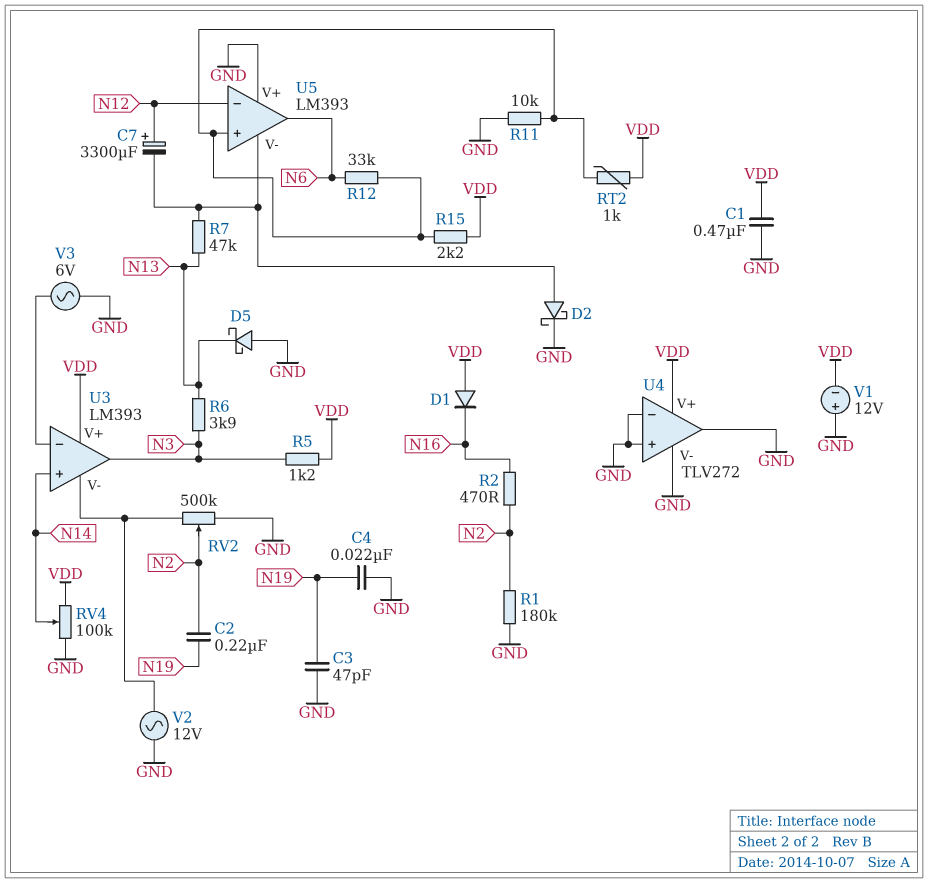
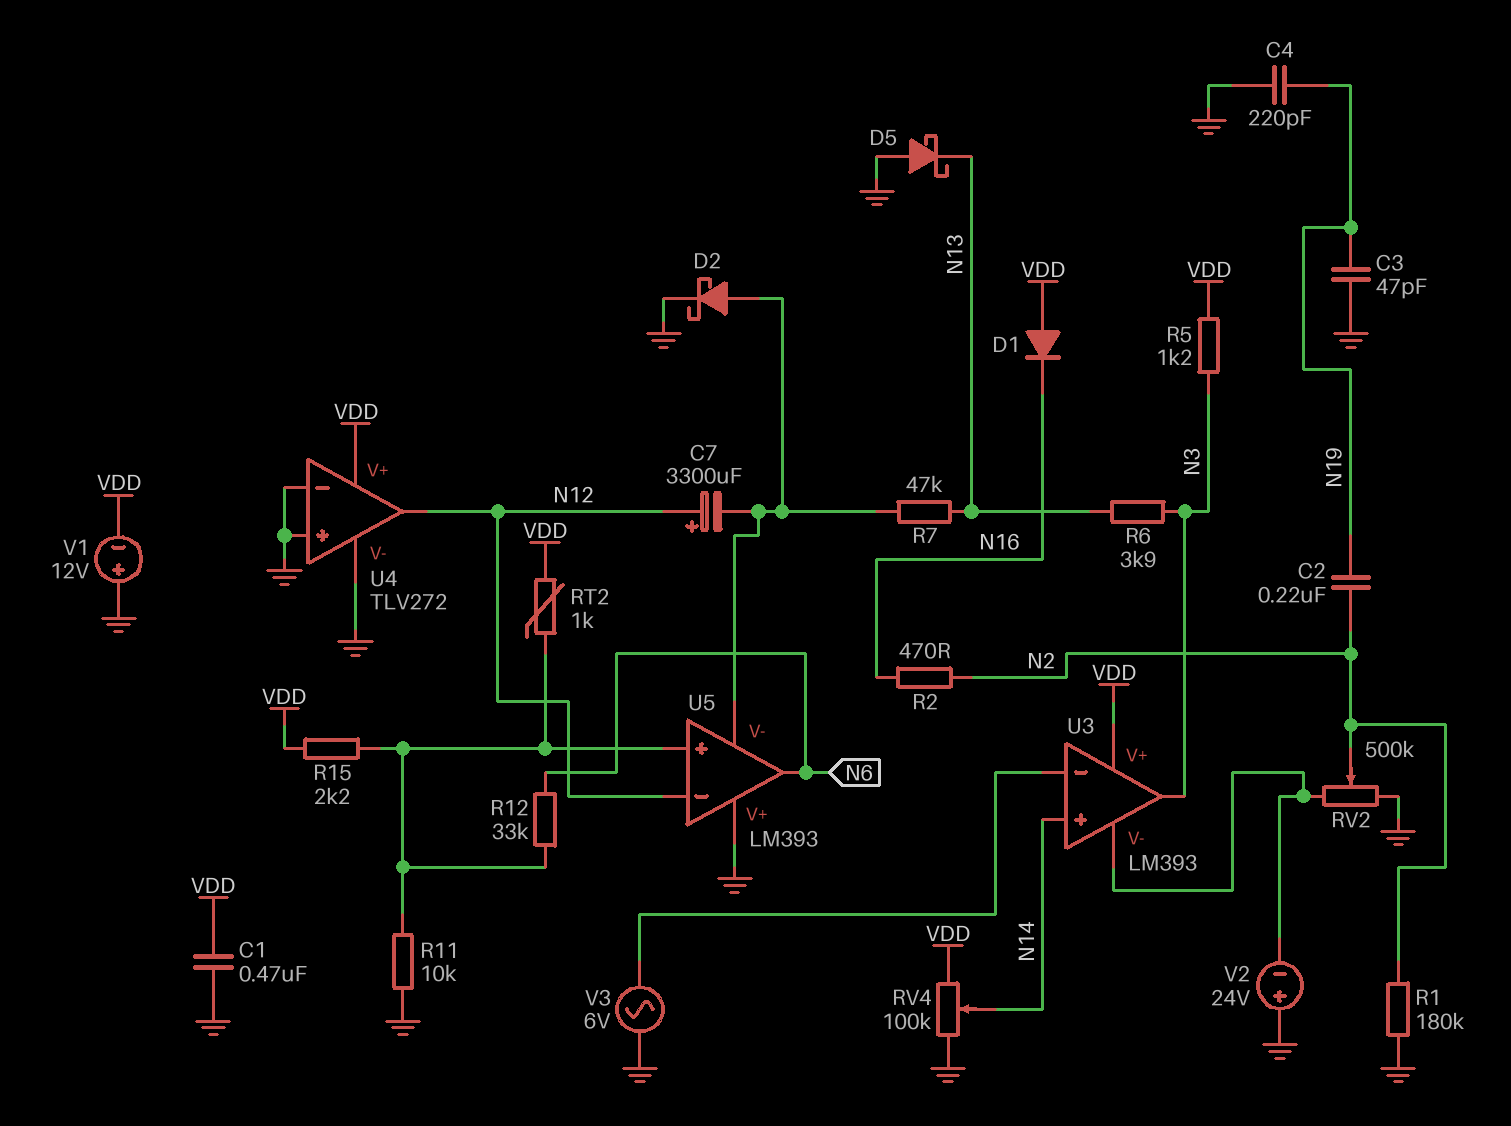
C4: 22nF (GND, N19) -> 220pF (GND, N19)
U4 pin out: GND -> N12
V2: AC 12V (GND, U3/V-) -> 24V (plus GND, minus U3/V-)

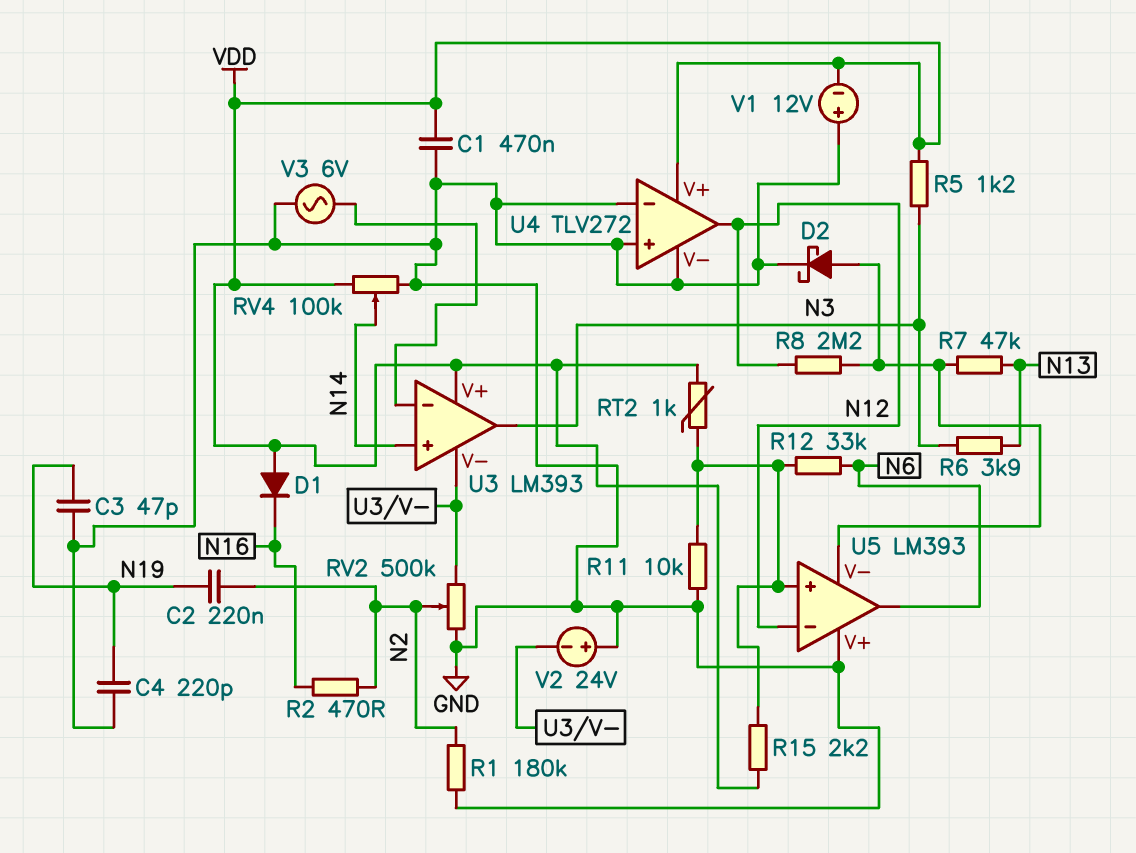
C7: 3300uF (plus N12, minus U5/V-) -> none
D5: schottky (A GND, K N13) -> none
R8: none -> 2.2M (N12, U5/V-)

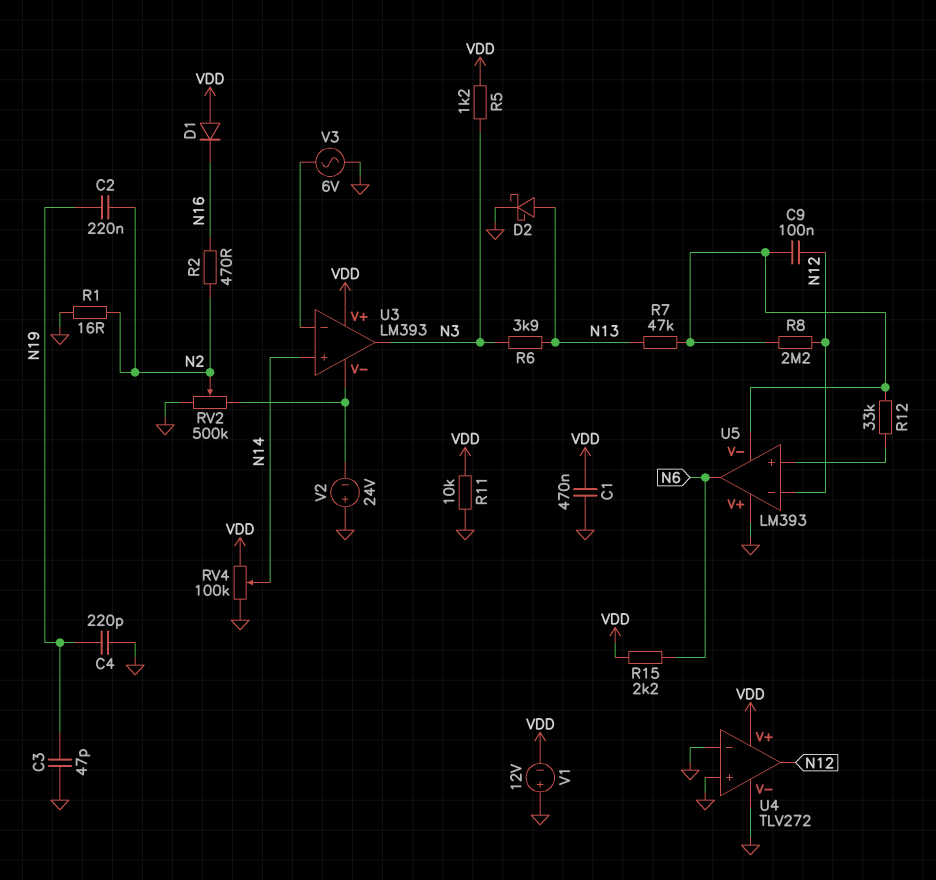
C9: none -> 100nF (N12, U5/V-)
D2: schottky (A U5/V-, K GND) -> schottky (A N13, K GND)
R1: 180k (GND, N2) -> 16 (GND, N2)
R11: 10k (GND, U5/in+) -> 10k (GND, VDD)
R12: 33k (N6, U5/in+) -> 33k (U5/V-, U5/in+)
R15: 2.2k (U5/in+, VDD) -> 2.2k (N6, VDD)
RT2: 1k (U5/in+, VDD) -> none

